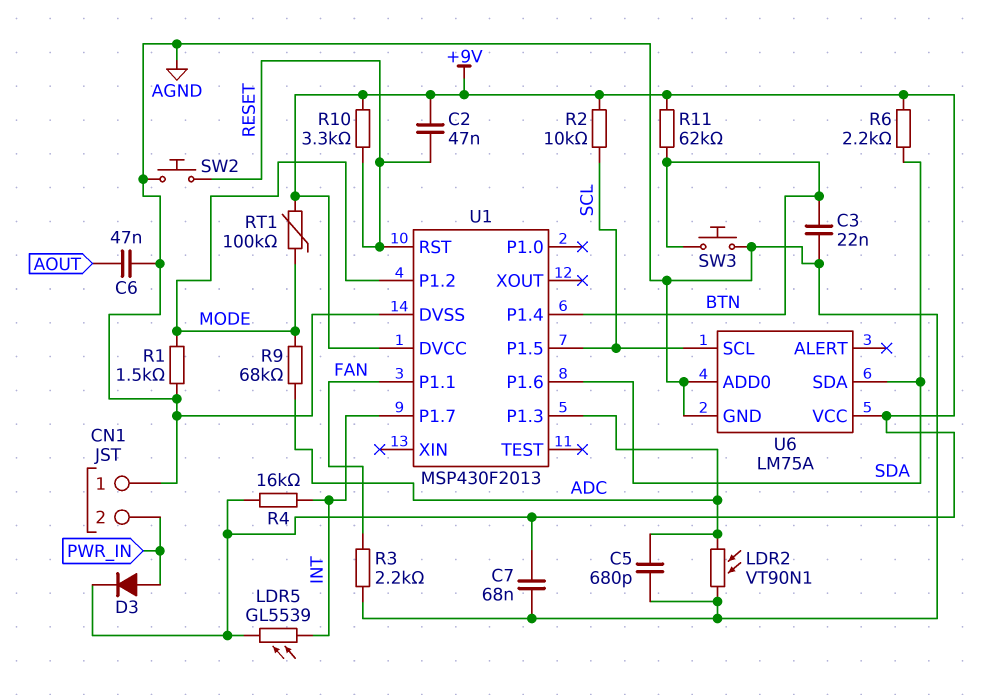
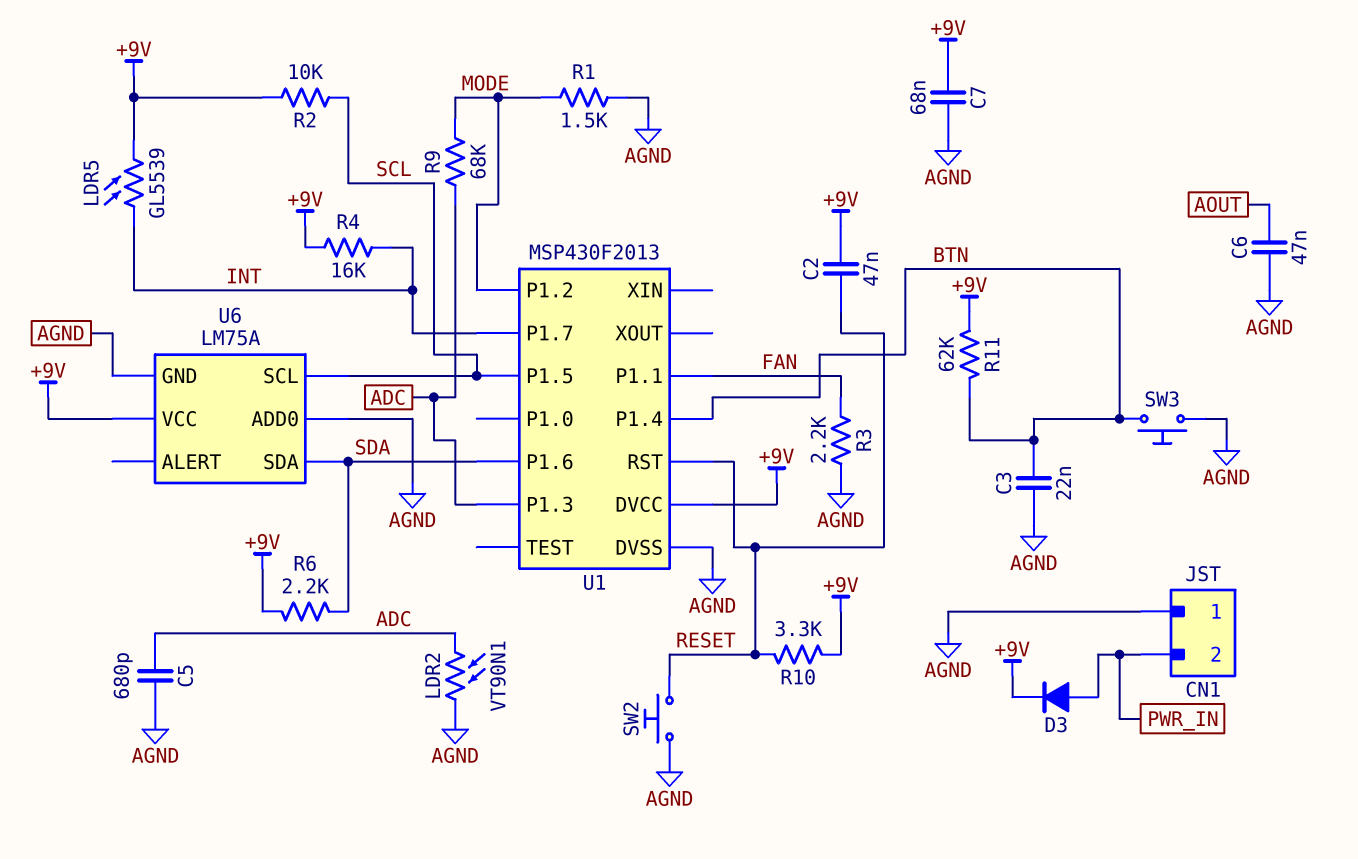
RT1: 100k (+9V, MODE) -> none

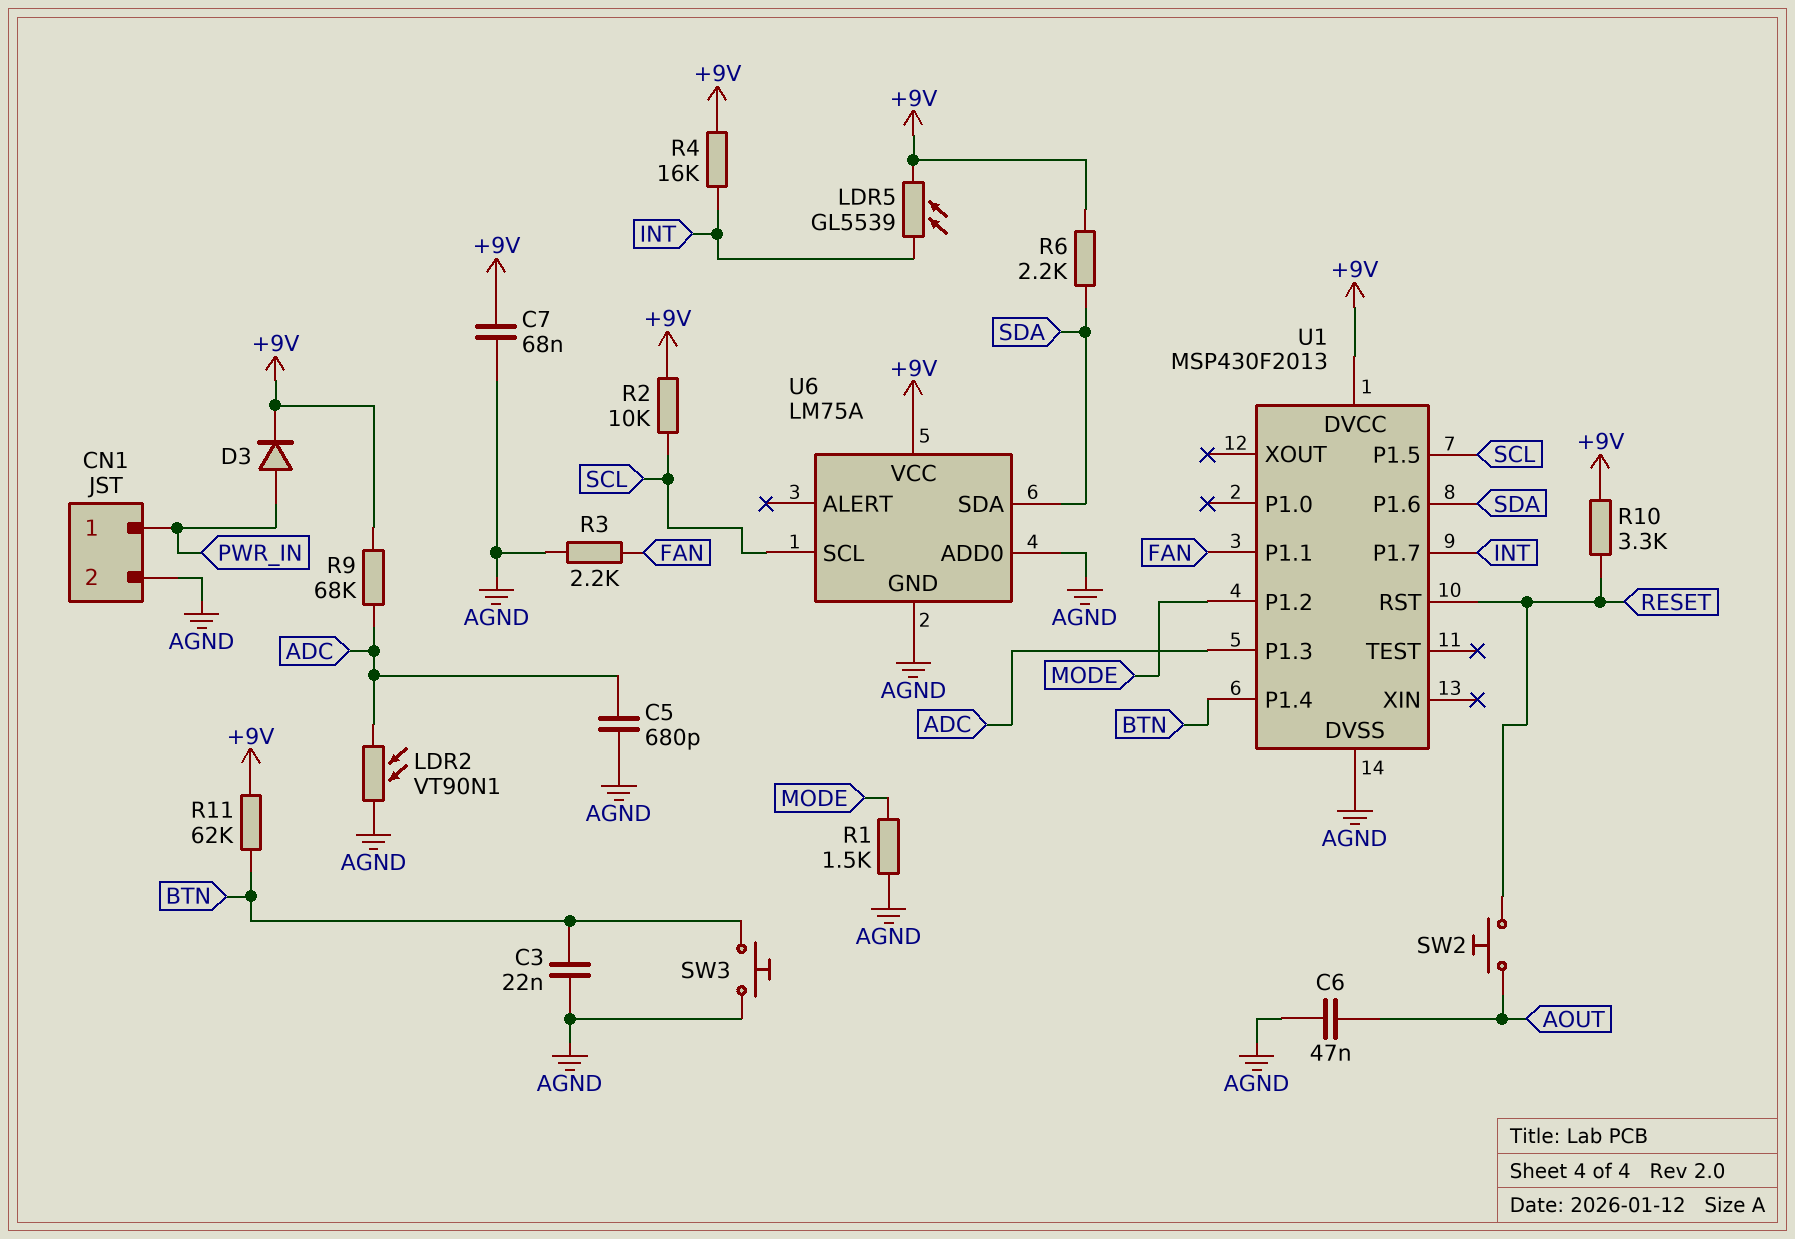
C2: 47nF (+9V, RESET) -> none
CN1 pin 1: AGND -> PWR_IN
CN1 pin 2: PWR_IN -> AGND
R9: 68k (ADC, MODE) -> 68k (+9V, ADC)
SW2: button (AGND, RESET) -> button (AOUT, RESET)

